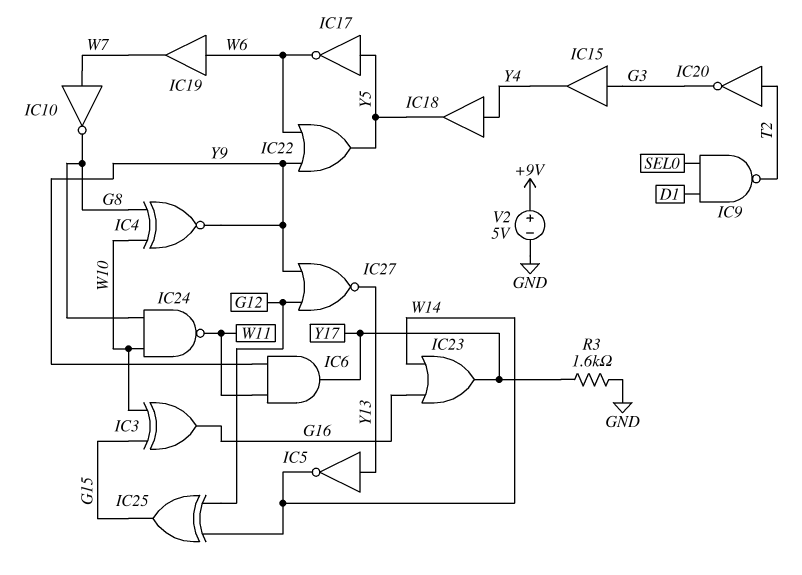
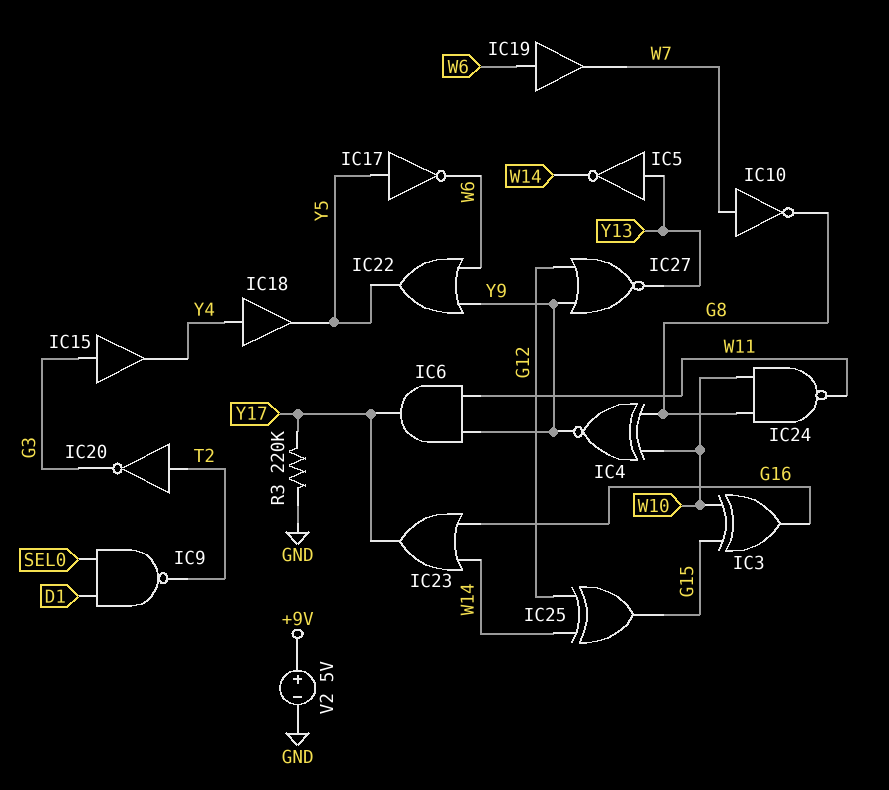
R3: 1.6k (GND, Y17) -> 220k (GND, Y17)

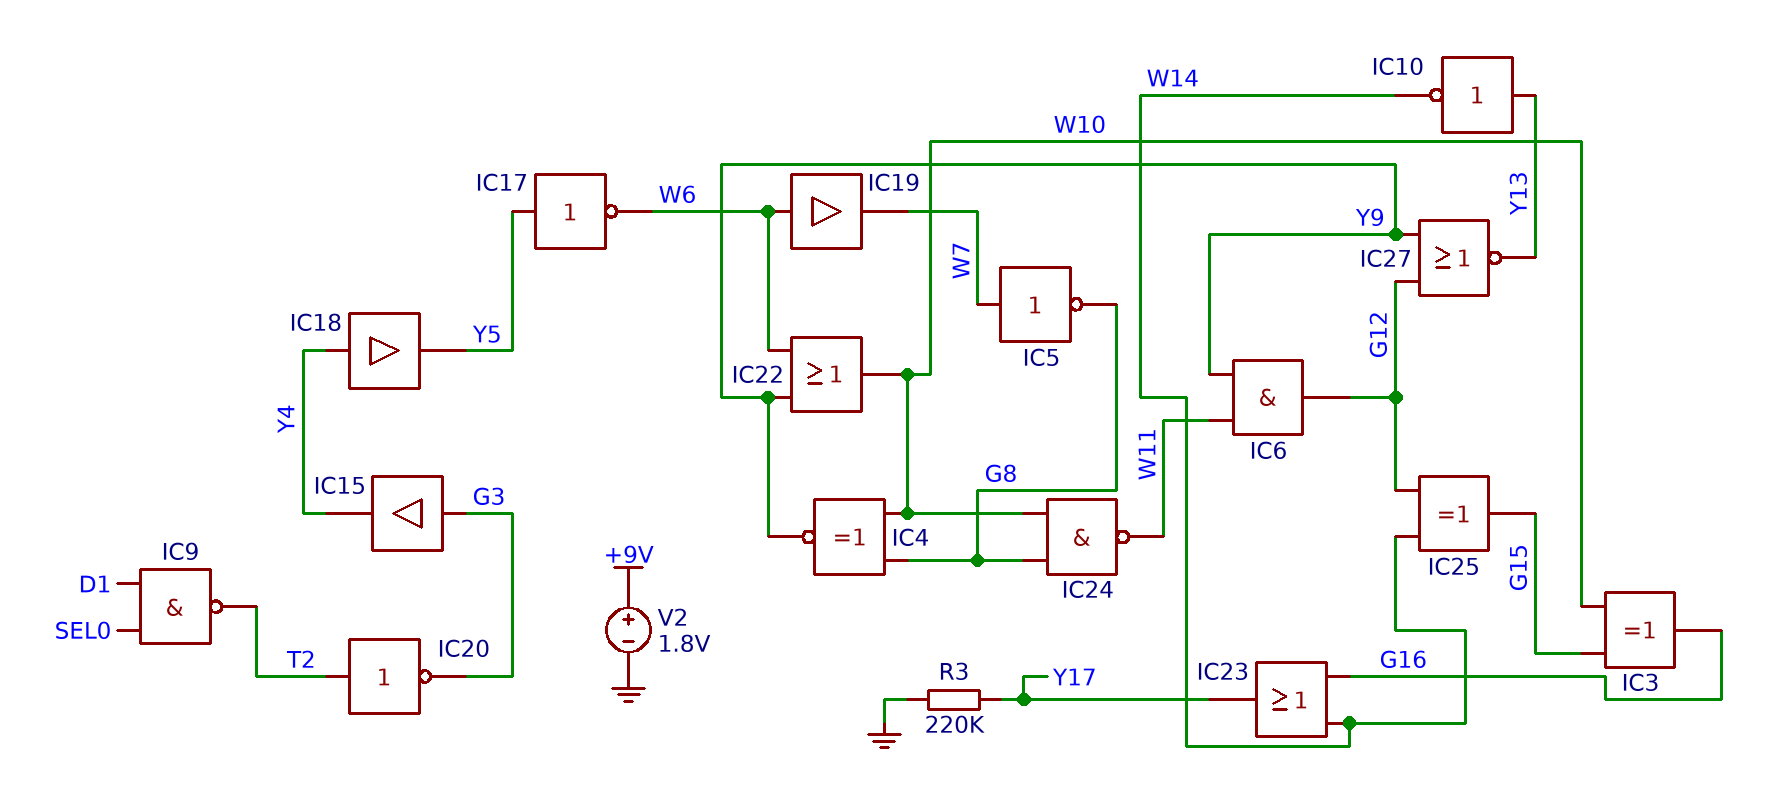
IC5: NOT (in Y13, out W14) -> NOT (in W7, out G8)
IC6: AND (in W11, in Y9, out Y17) -> AND (in W11, in Y9, out G12)
IC10: NOT (in W7, out G8) -> NOT (in Y13, out W14)
IC22: OR (in W6, in Y9, out Y5) -> OR (in W6, in Y9, out W10)
V2: 5V (plus +9V, minus GND) -> 1.8V (plus +9V, minus GND)

